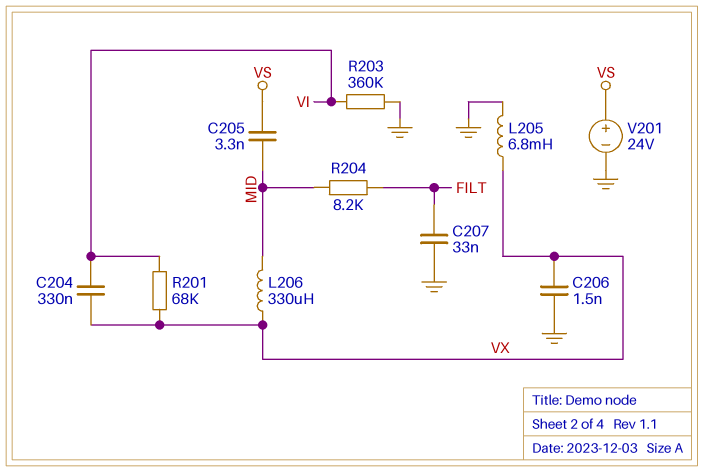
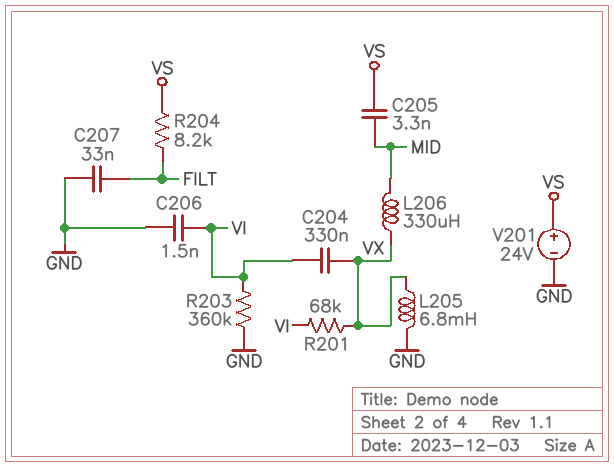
C206: 1.5nF (GND, VX) -> 1.5nF (GND, VI)
R204: 8.2k (FILT, MID) -> 8.2k (FILT, VS)

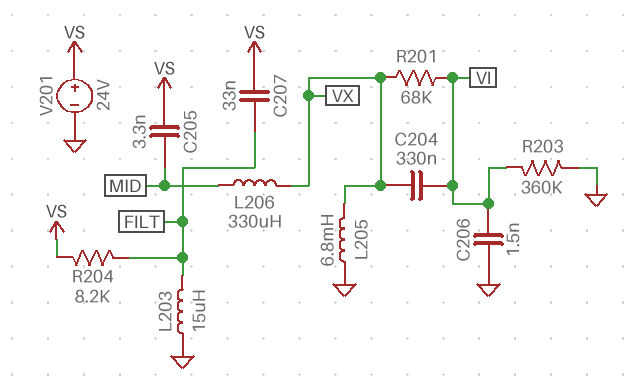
C207: 33nF (FILT, GND) -> 33nF (FILT, VS)
L203: none -> 15uH (FILT, GND)

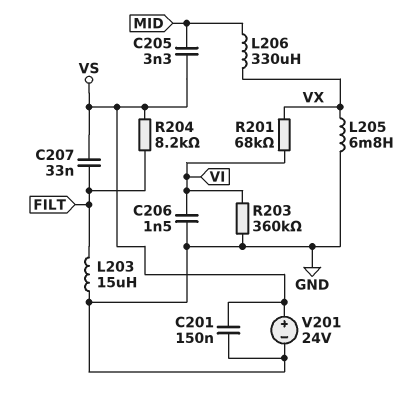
C201: none -> 150nF (GND, VS)
C204: 330nF (VI, VX) -> none

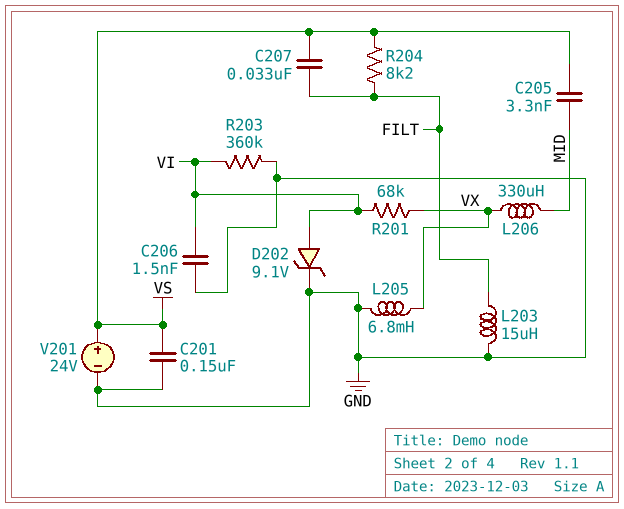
D202: none -> zener 9.1V (A VI, K GND)

